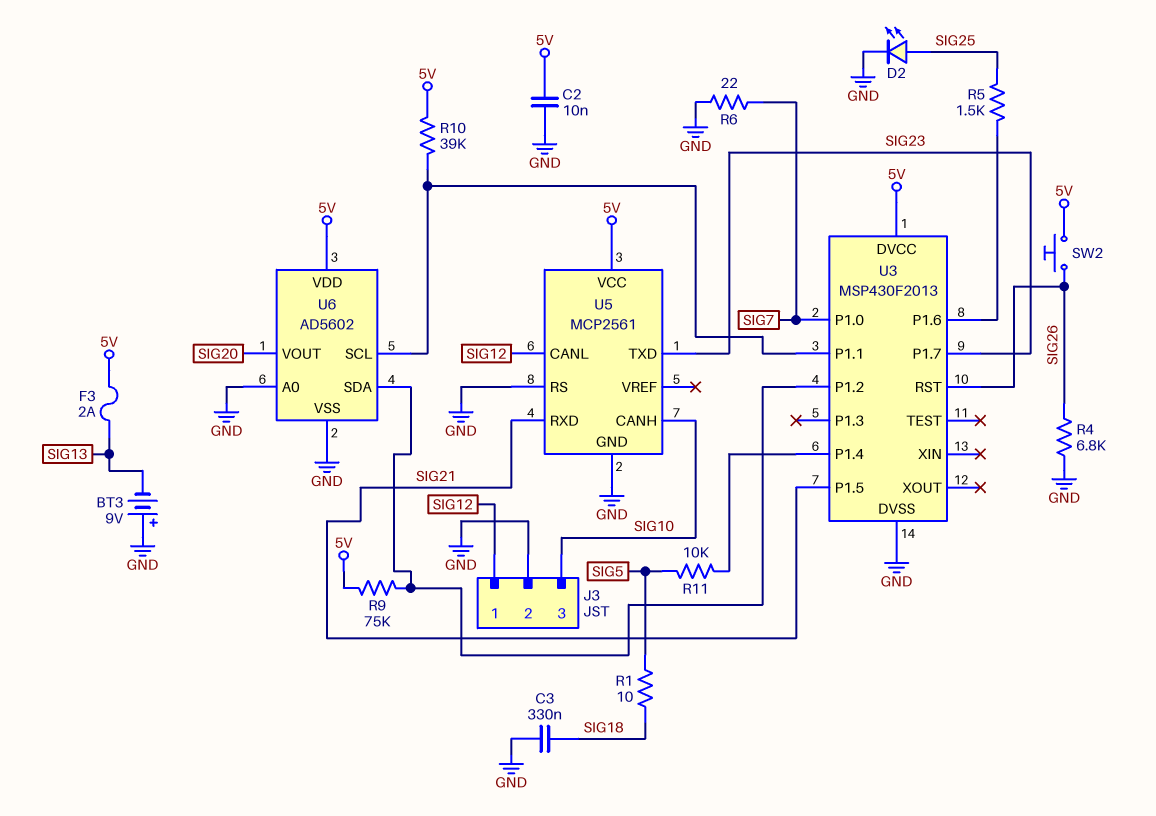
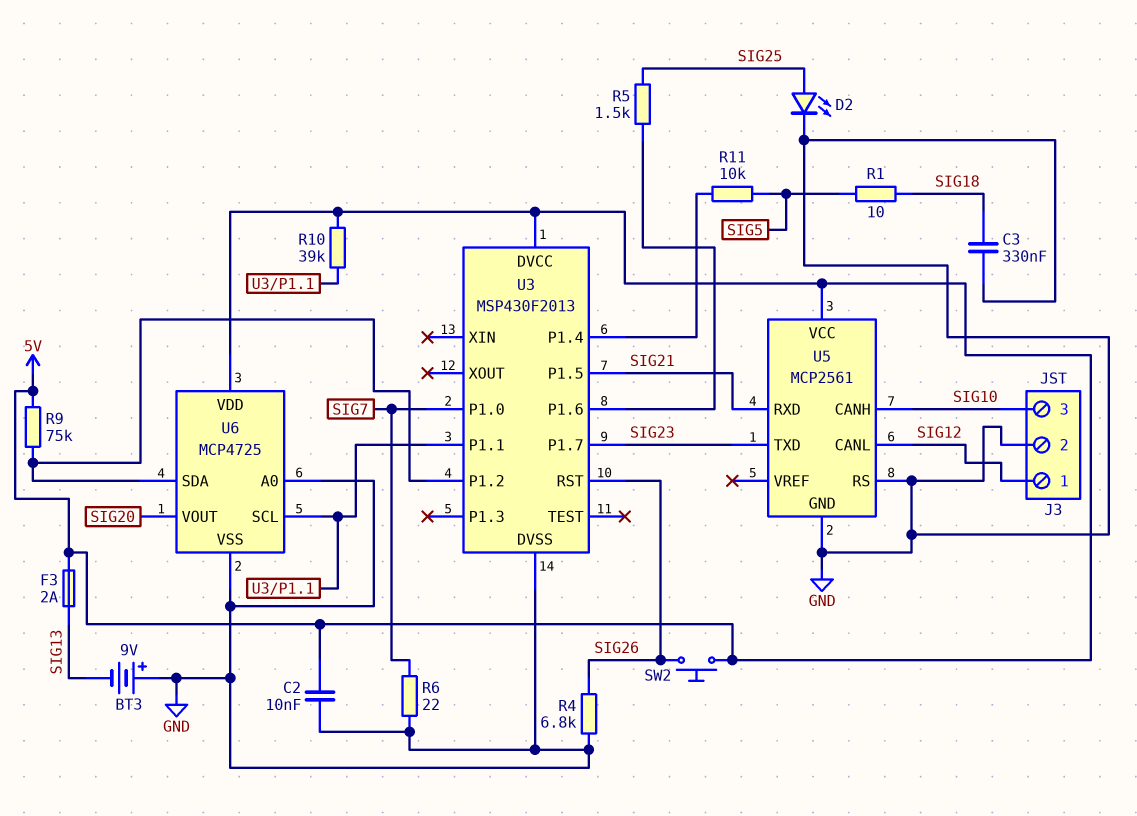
U6: AD5602 -> MCP4725

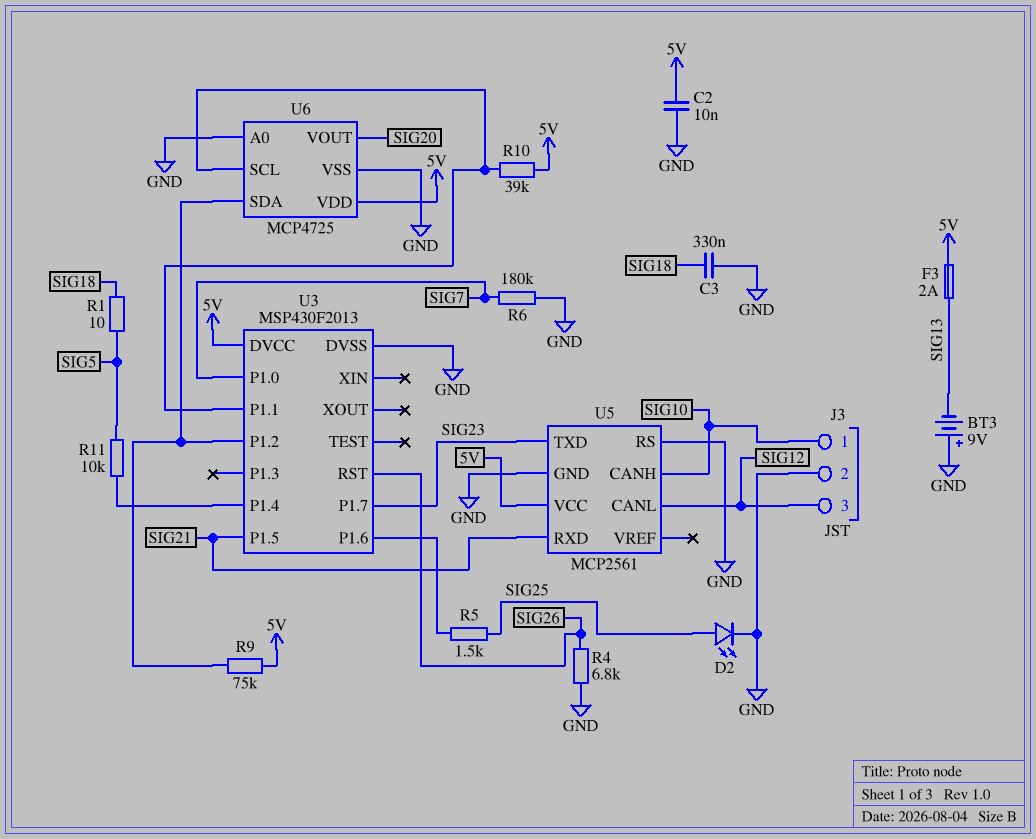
J3 pin 1: SIG12 -> SIG10
J3 pin 3: SIG10 -> SIG12
R6: 22 (GND, SIG7) -> 180k (GND, SIG7)
SW2: button (5V, SIG26) -> none

